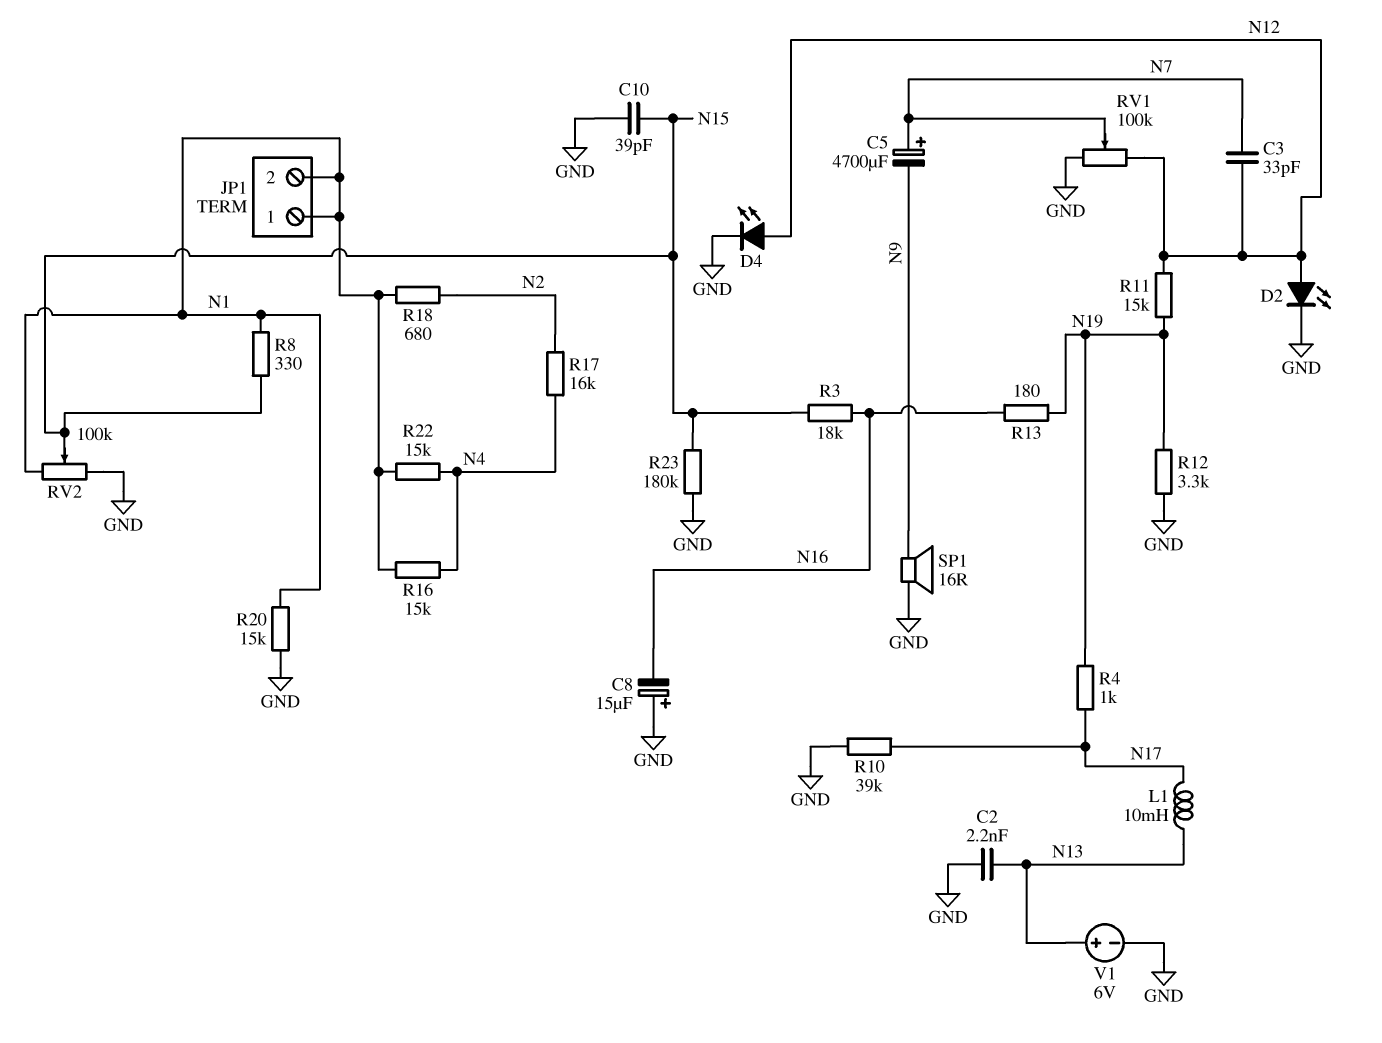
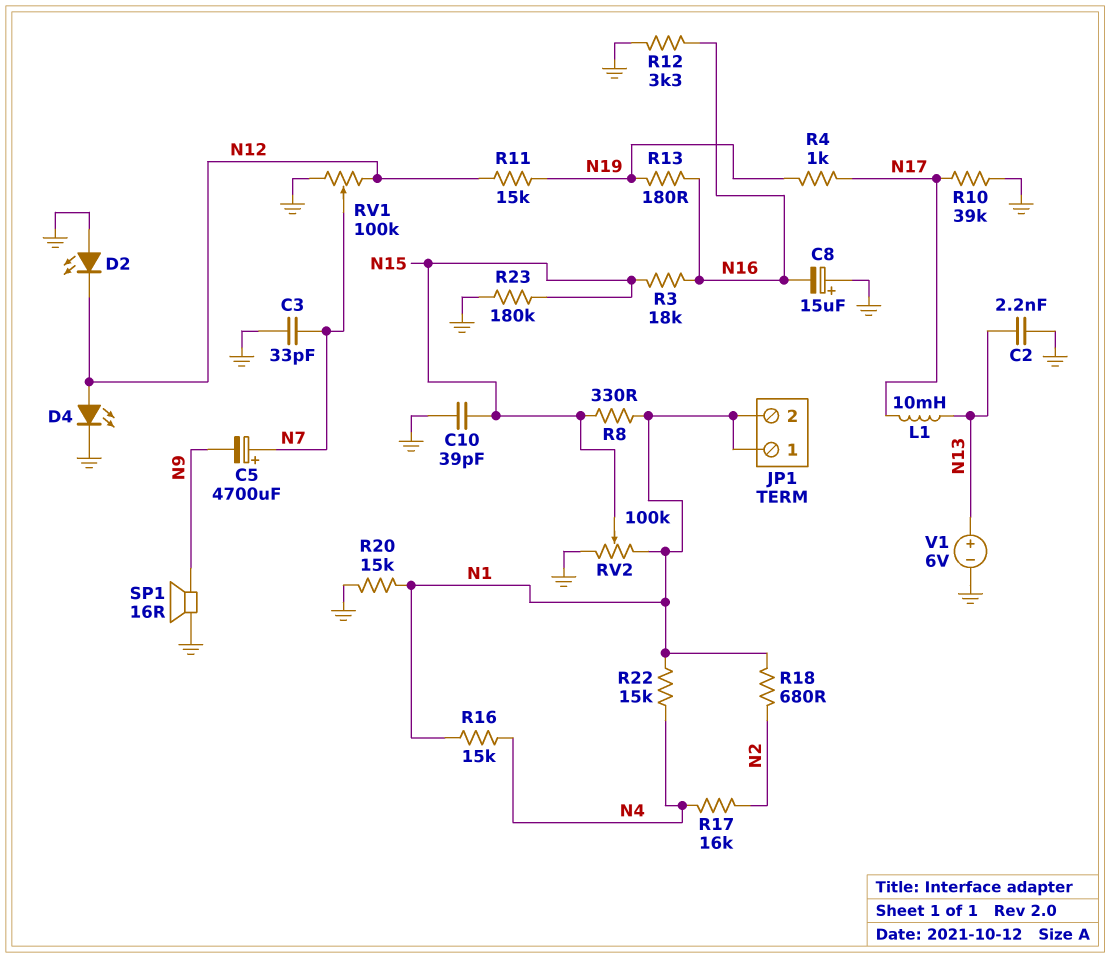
C3: 33pF (N7, N12) -> 33pF (GND, N7)
D2: LED (A N12, K GND) -> LED (A GND, K N12)
R12: 3.3k (GND, N19) -> 3.3k (GND, N16)

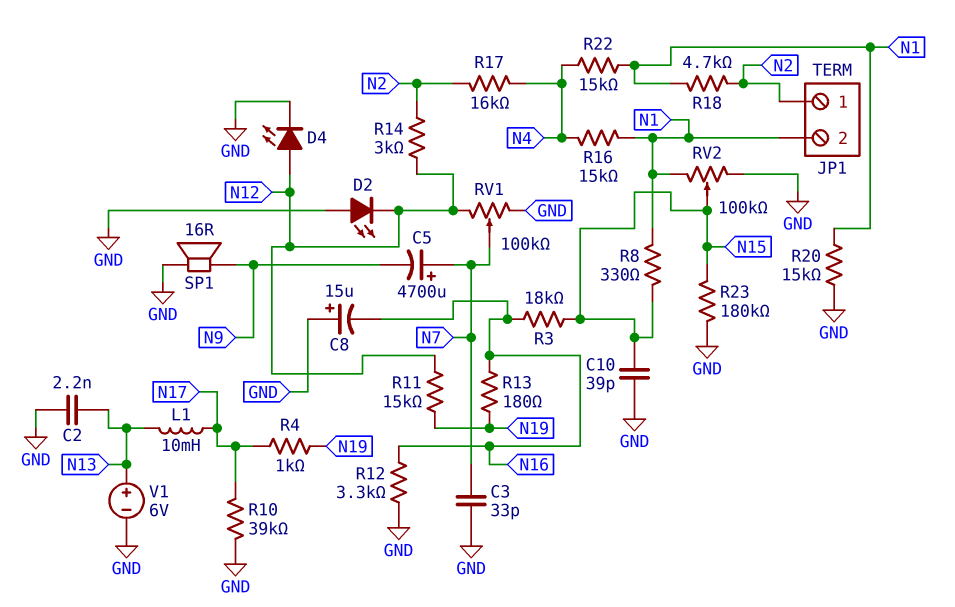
JP1 pin 1: N1 -> N2
R14: none -> 3k (N2, N12)
R18: 680 (N1, N2) -> 4.7k (N1, N2)

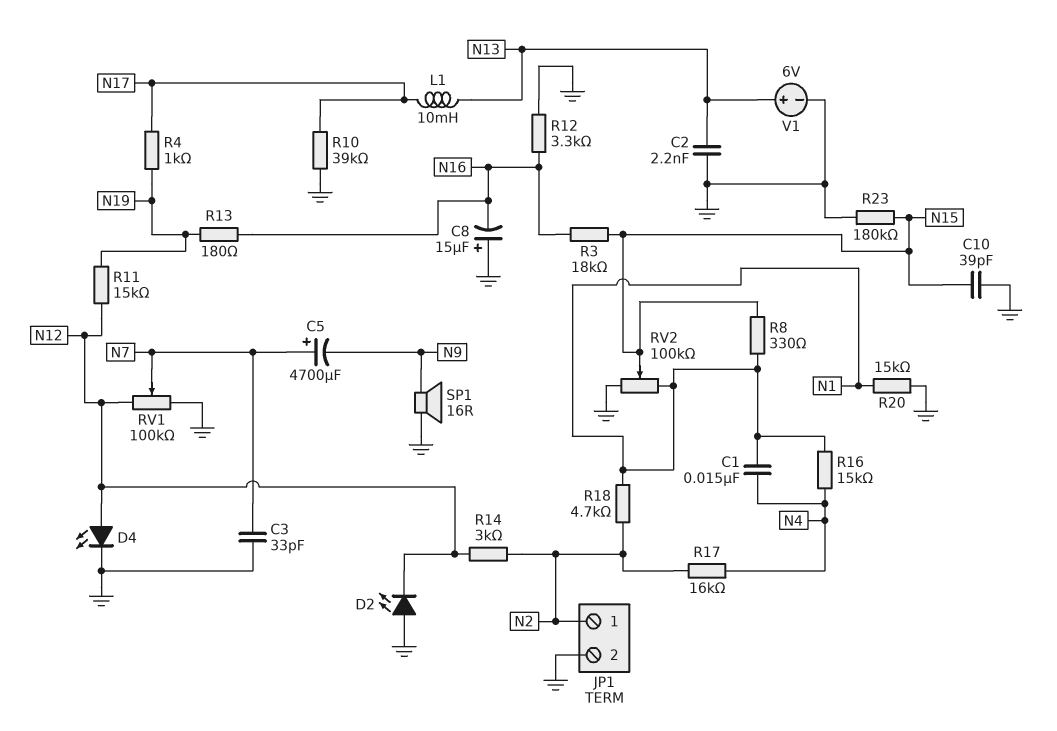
C1: none -> 15nF (N1, N4)
JP1 pin 2: N1 -> GND
R22: 15k (N1, N4) -> none

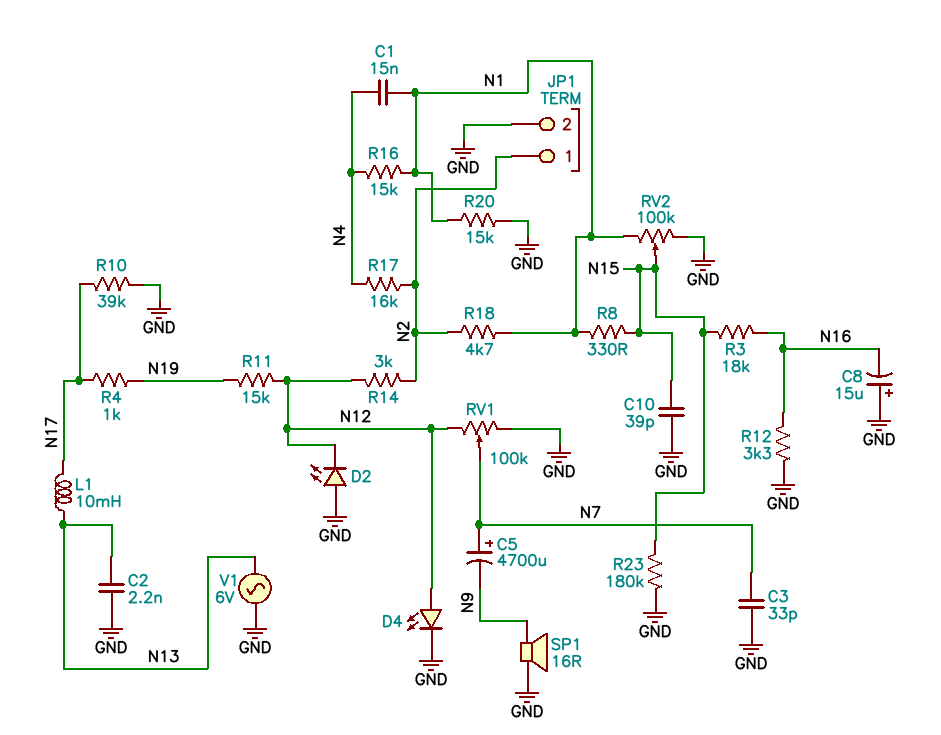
R13: 180 (N16, N19) -> none
V1: 6V (plus N13, minus GND) -> AC 6V (GND, N13)

